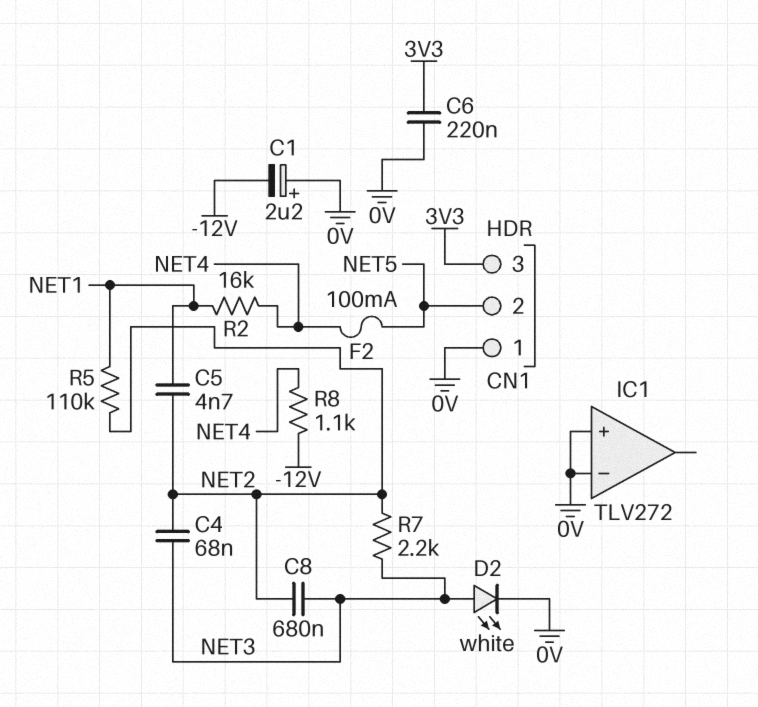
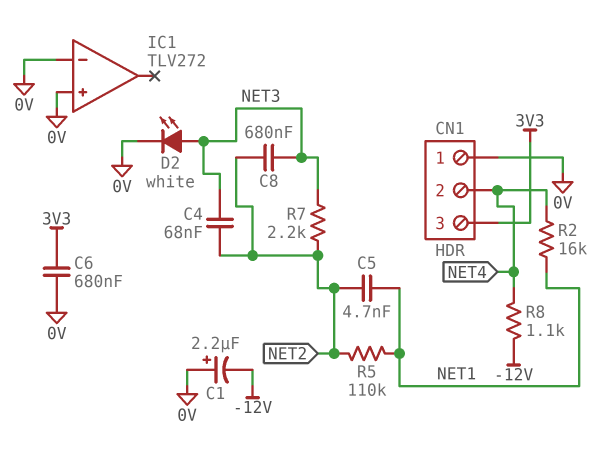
C6: 220nF (0V, 3V3) -> 680nF (0V, 3V3)
CN1 pin 2: NET5 -> NET4
F2: 100mA (NET4, NET5) -> none

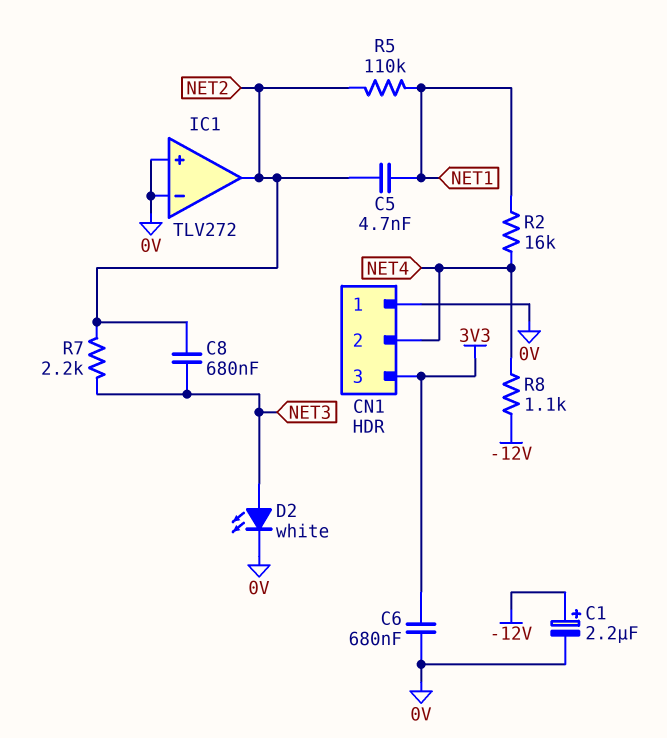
C1: 2.2uF (plus 0V, minus -12V) -> 2.2uF (plus -12V, minus 0V)
C4: 68nF (NET2, NET3) -> none
IC1 pin out: none -> NET2

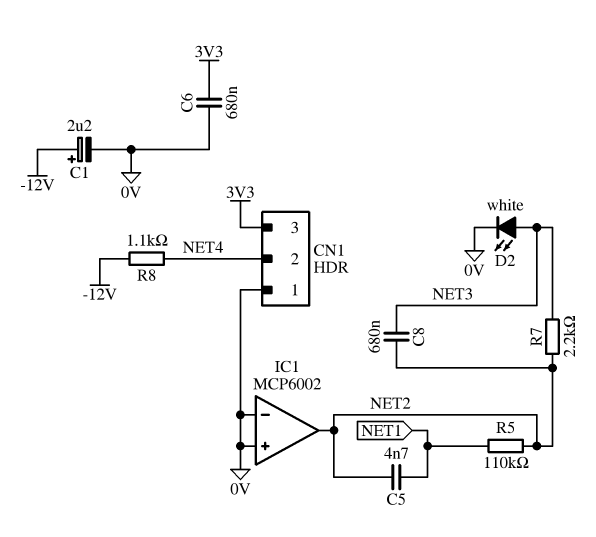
IC1: TLV272 -> MCP6002
R2: 16k (NET1, NET4) -> none

